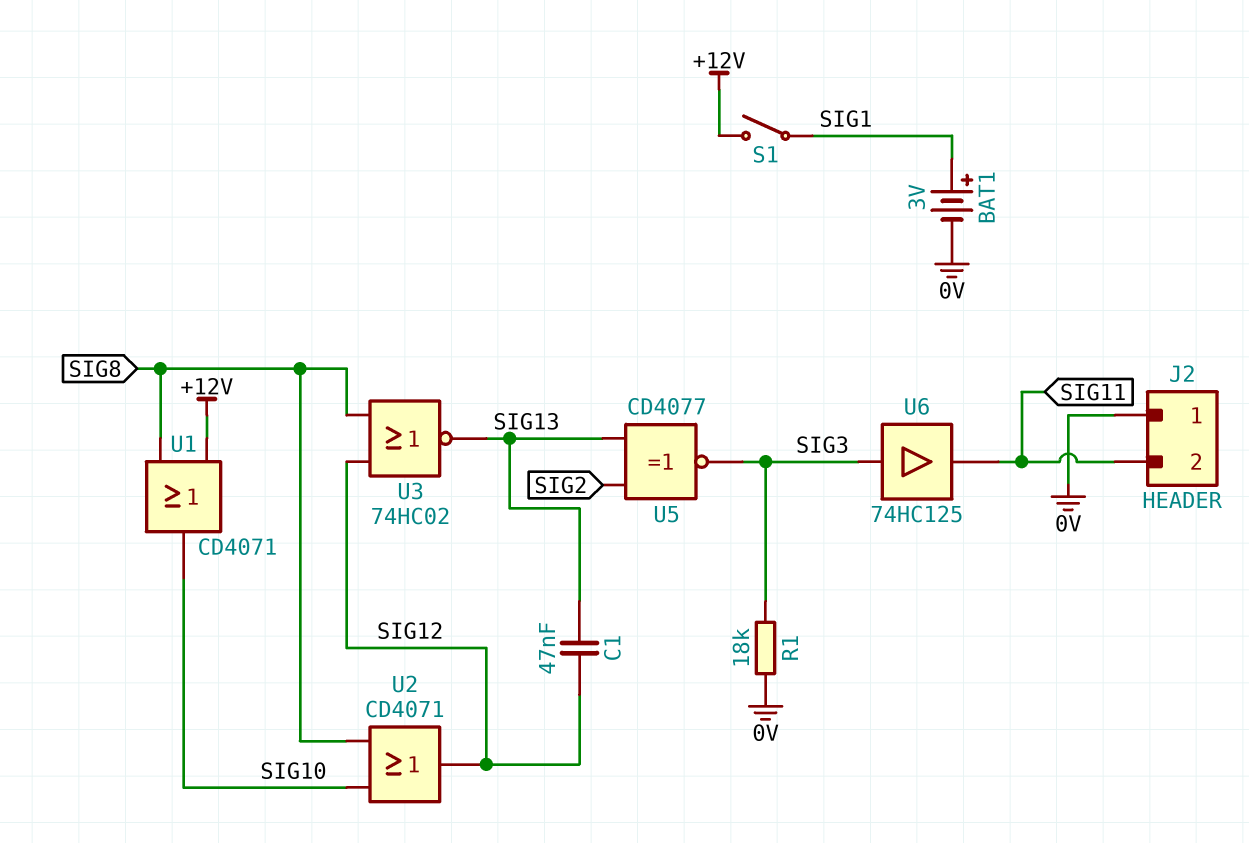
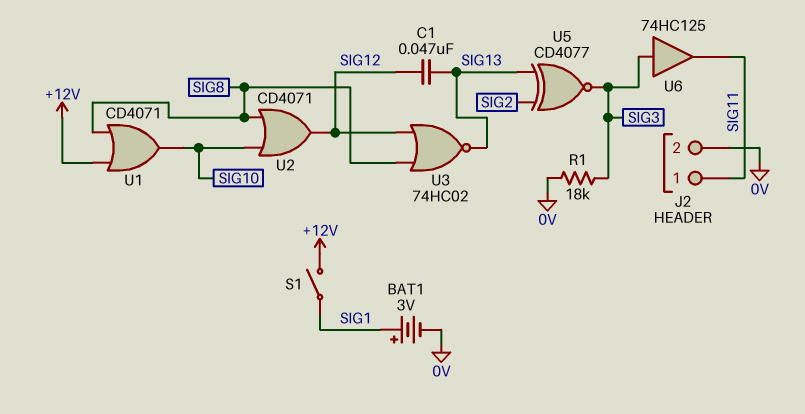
J2 pin 1: 0V -> SIG11
J2 pin 2: SIG11 -> 0V

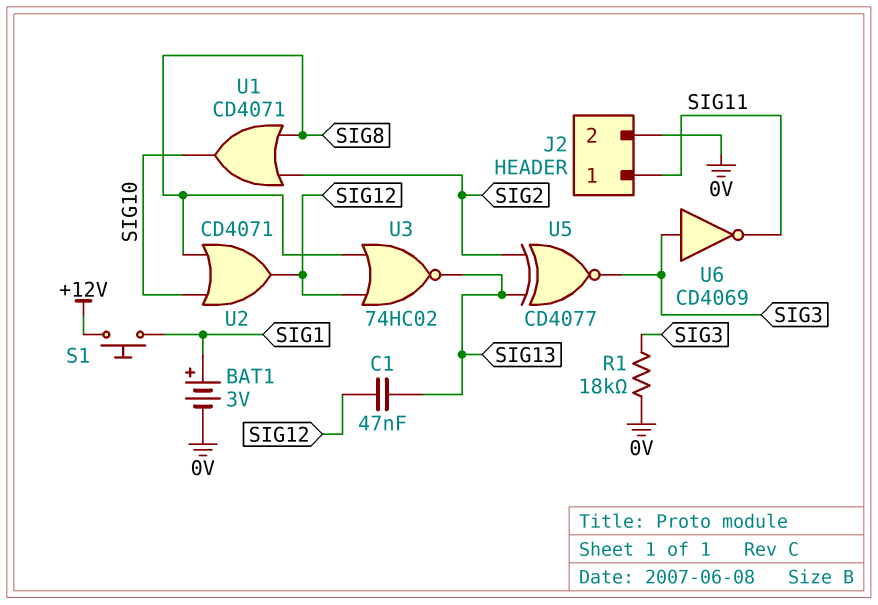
S1: switch (+12V, SIG1) -> button (+12V, SIG1)
U1: OR CD4071 (in +12V, in SIG8, out SIG10) -> OR CD4071 (in SIG2, in SIG8, out SIG10)
U6: buffer 74HC125 (in SIG3, out SIG11) -> NOT CD4069 (in SIG3, out SIG11)

